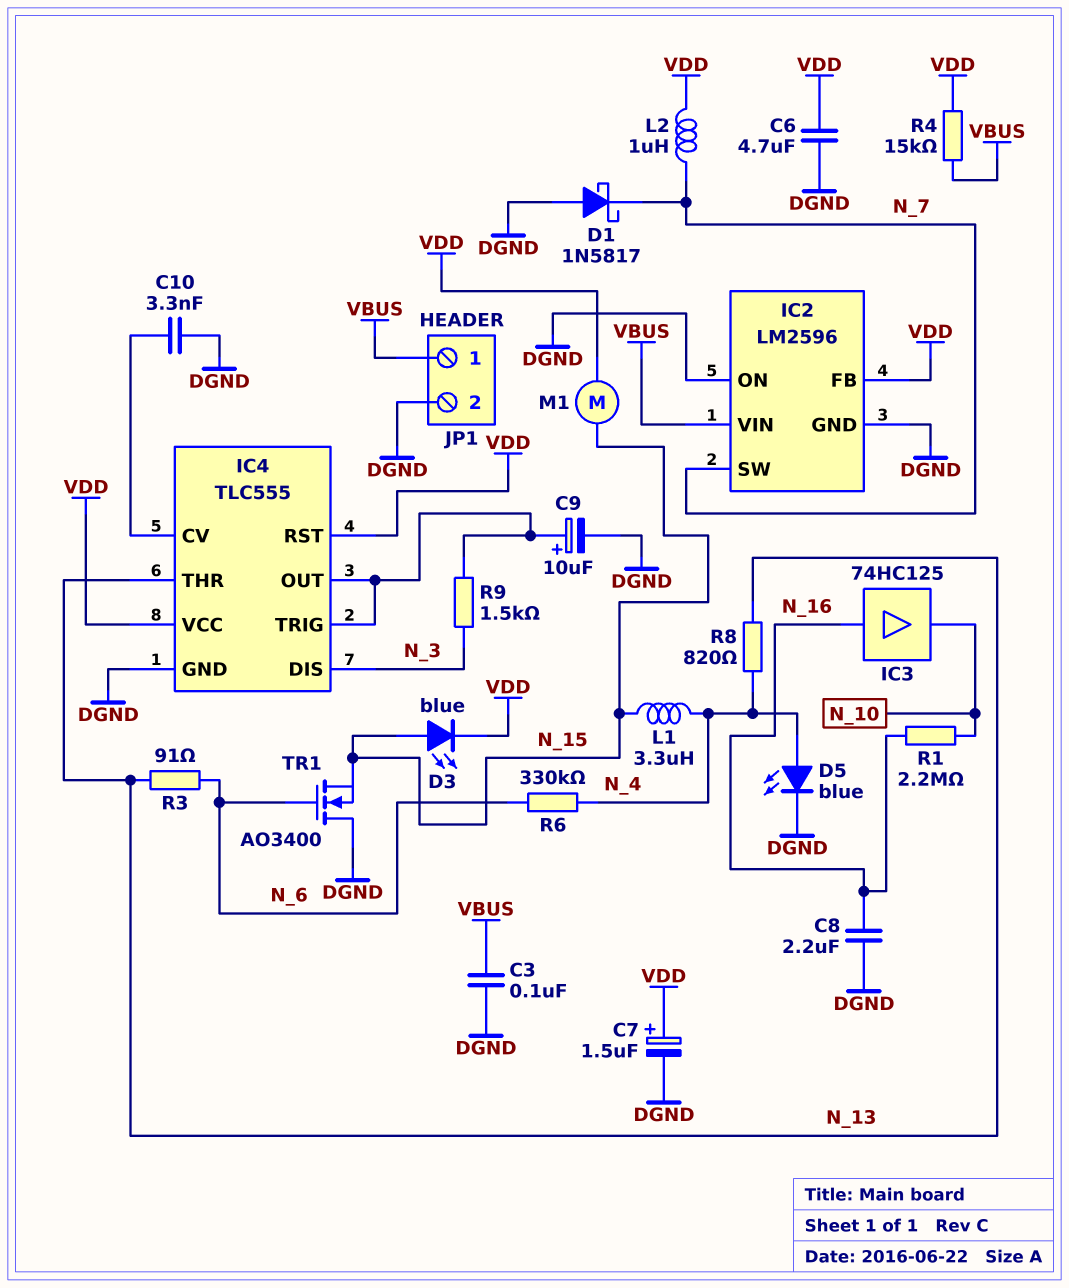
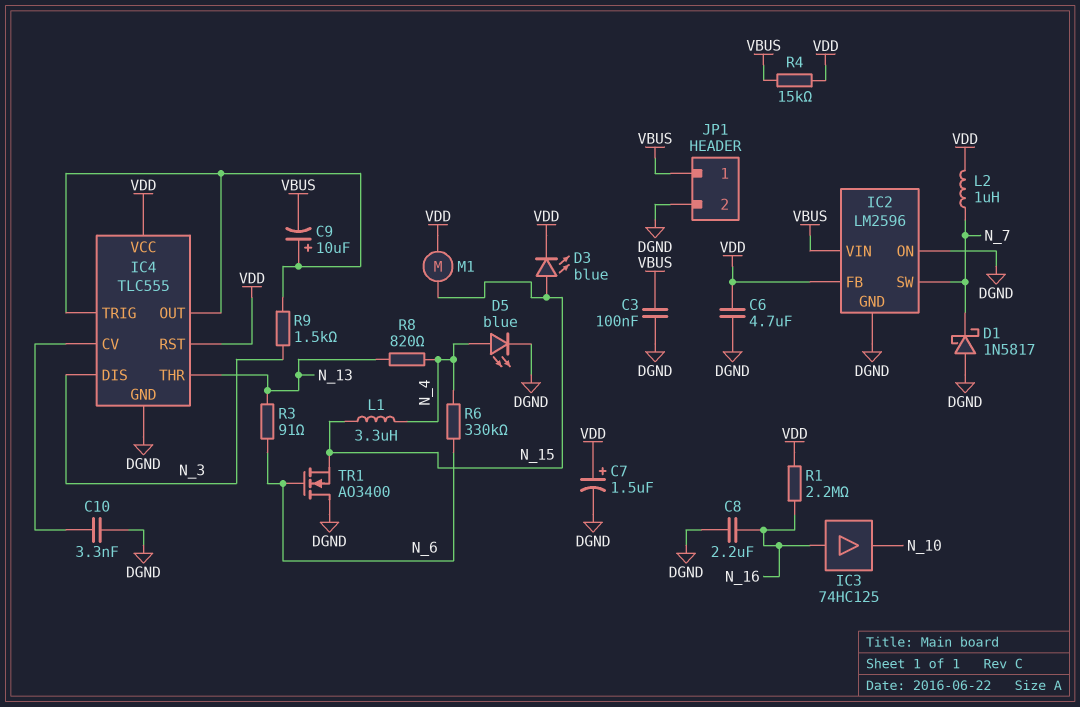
C9: 10uF (plus IC4/OUT, minus DGND) -> 10uF (plus IC4/OUT, minus VBUS)
R1: 2.2M (N_10, N_16) -> 2.2M (N_16, VDD)

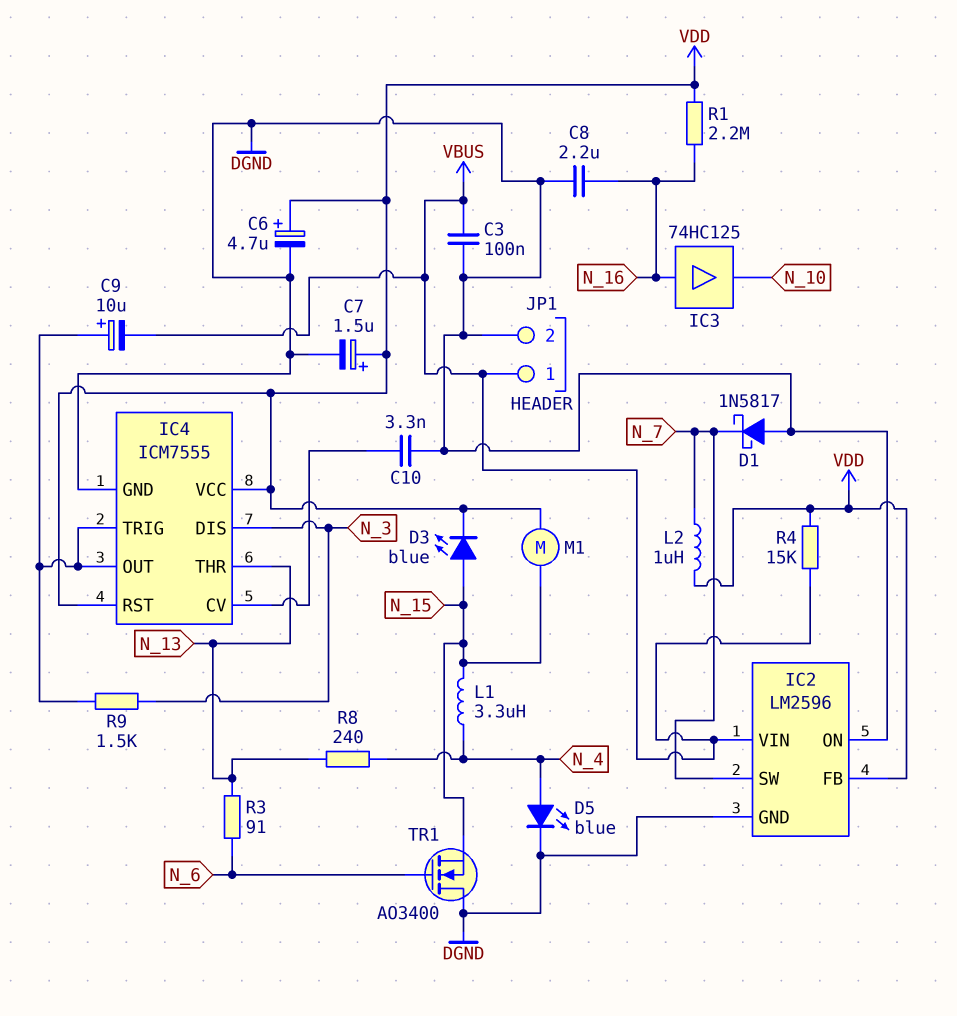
C6: 4.7uF (DGND, VDD) -> 4.7uF (plus VDD, minus DGND)
IC4: TLC555 -> ICM7555
R6: 330k (N_4, N_6) -> none
R8: 820 (N_4, N_13) -> 240 (N_4, N_13)

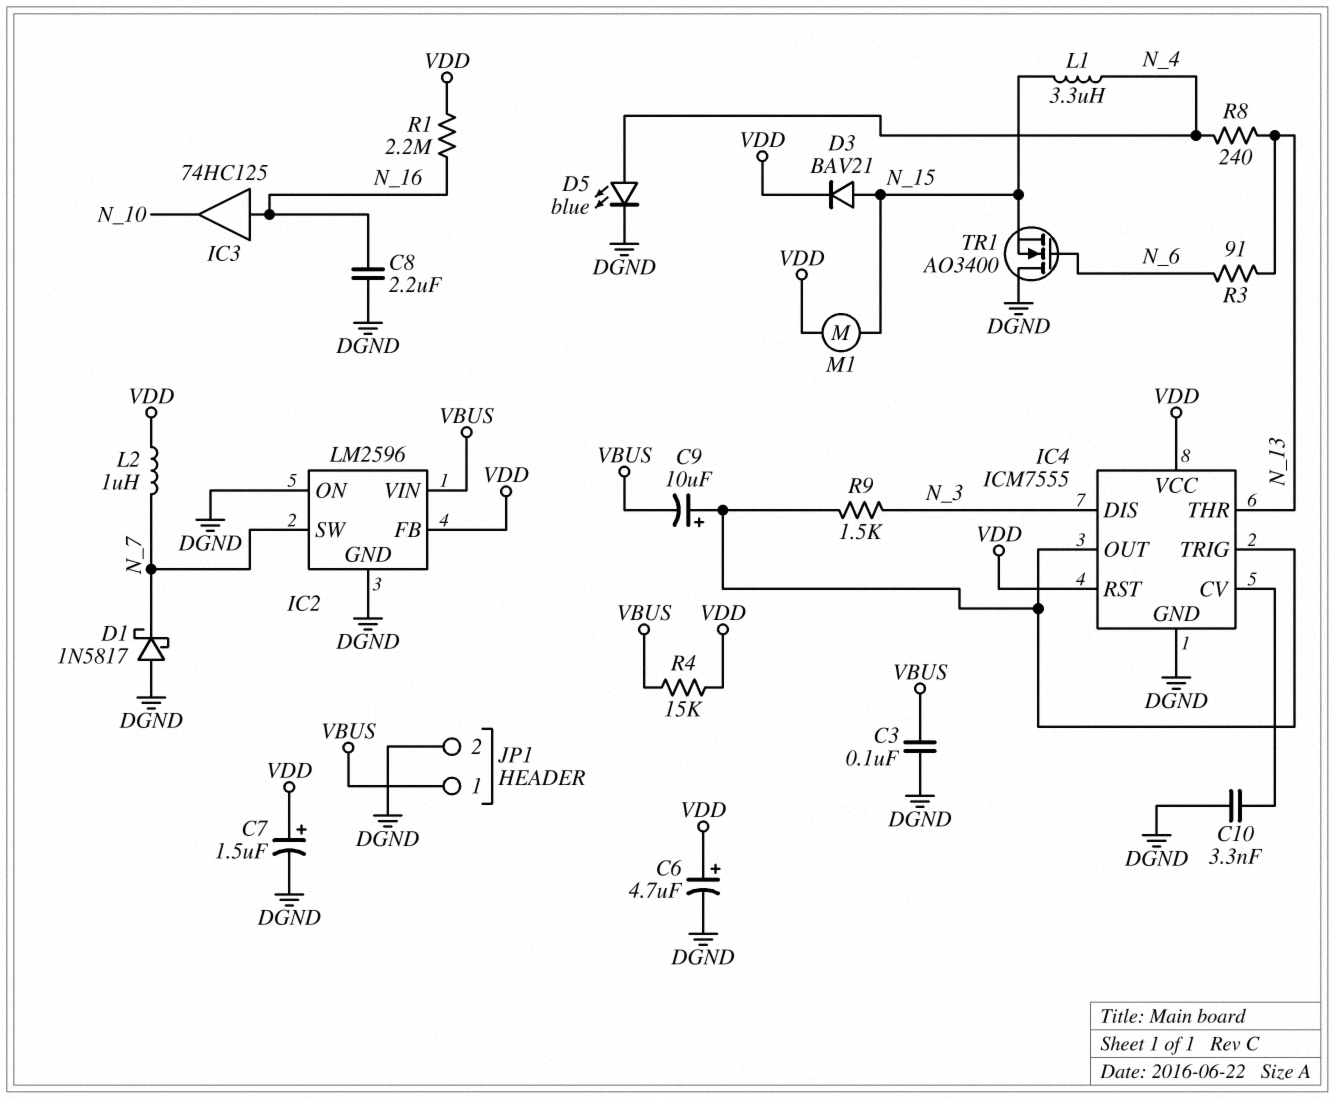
D3: LED blue (A N_15, K VDD) -> diode BAV21 (A N_15, K VDD)

